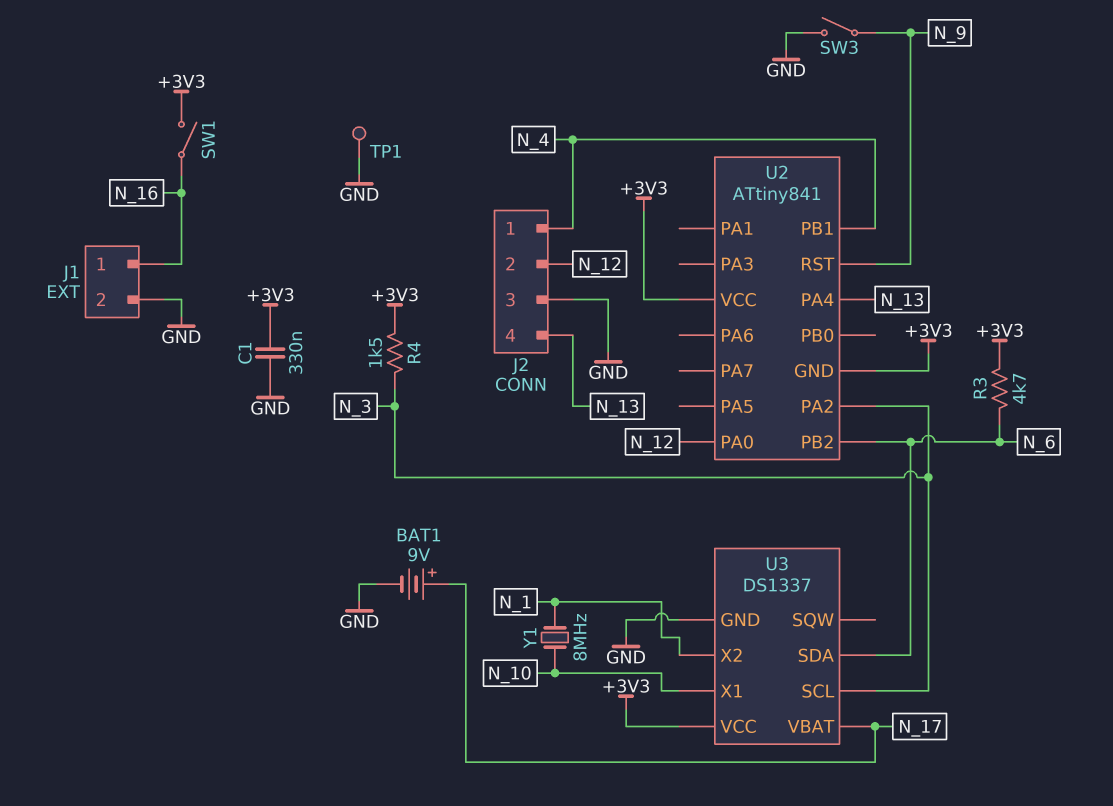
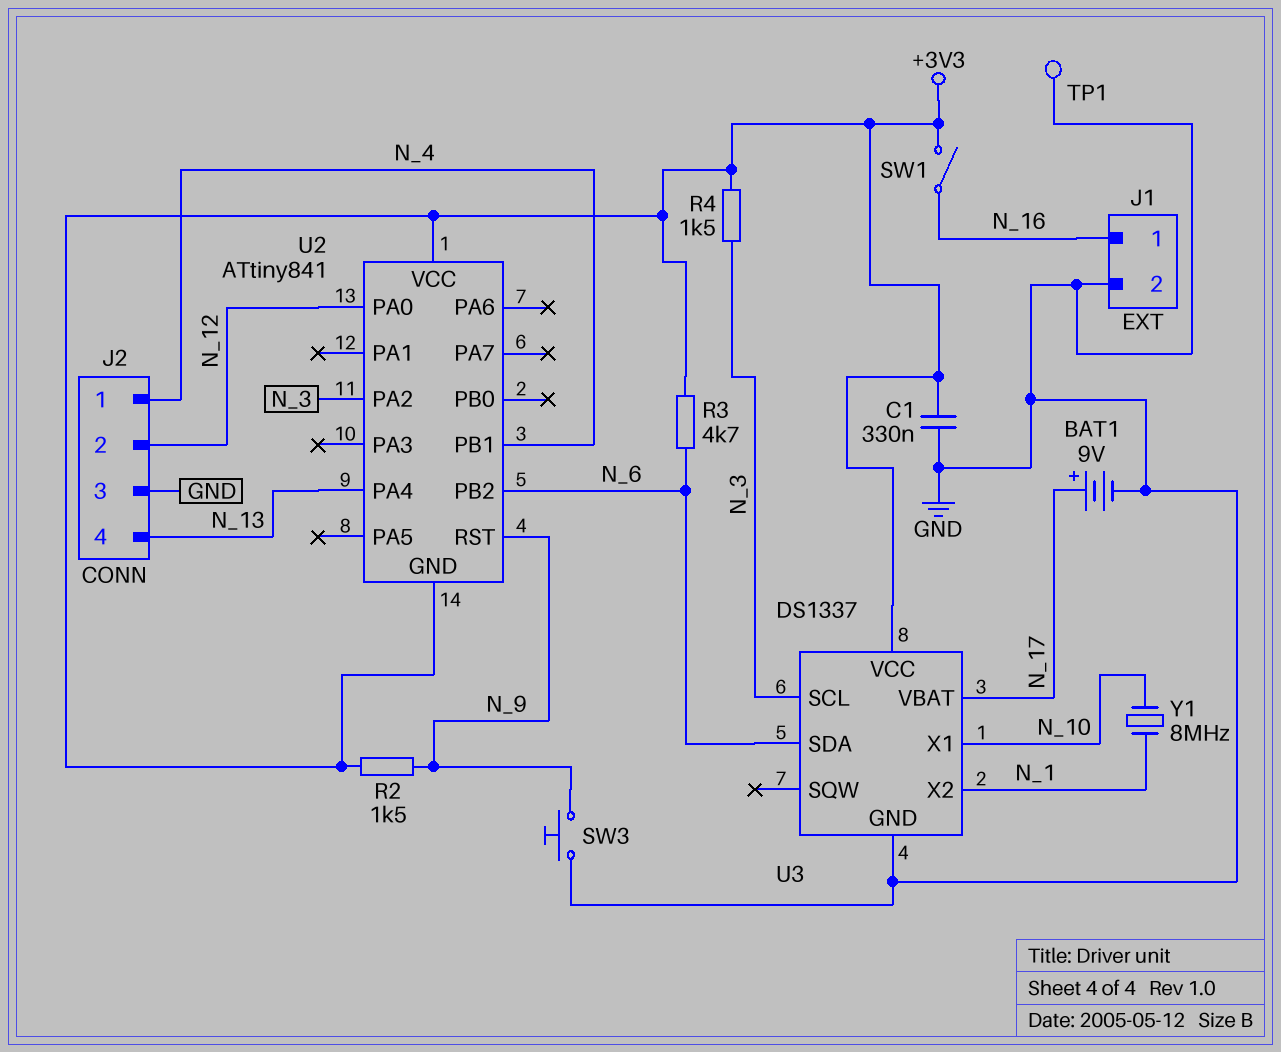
R2: none -> 1.5k (+3V3, N_9)
SW3: switch (GND, N_9) -> button (GND, N_9)

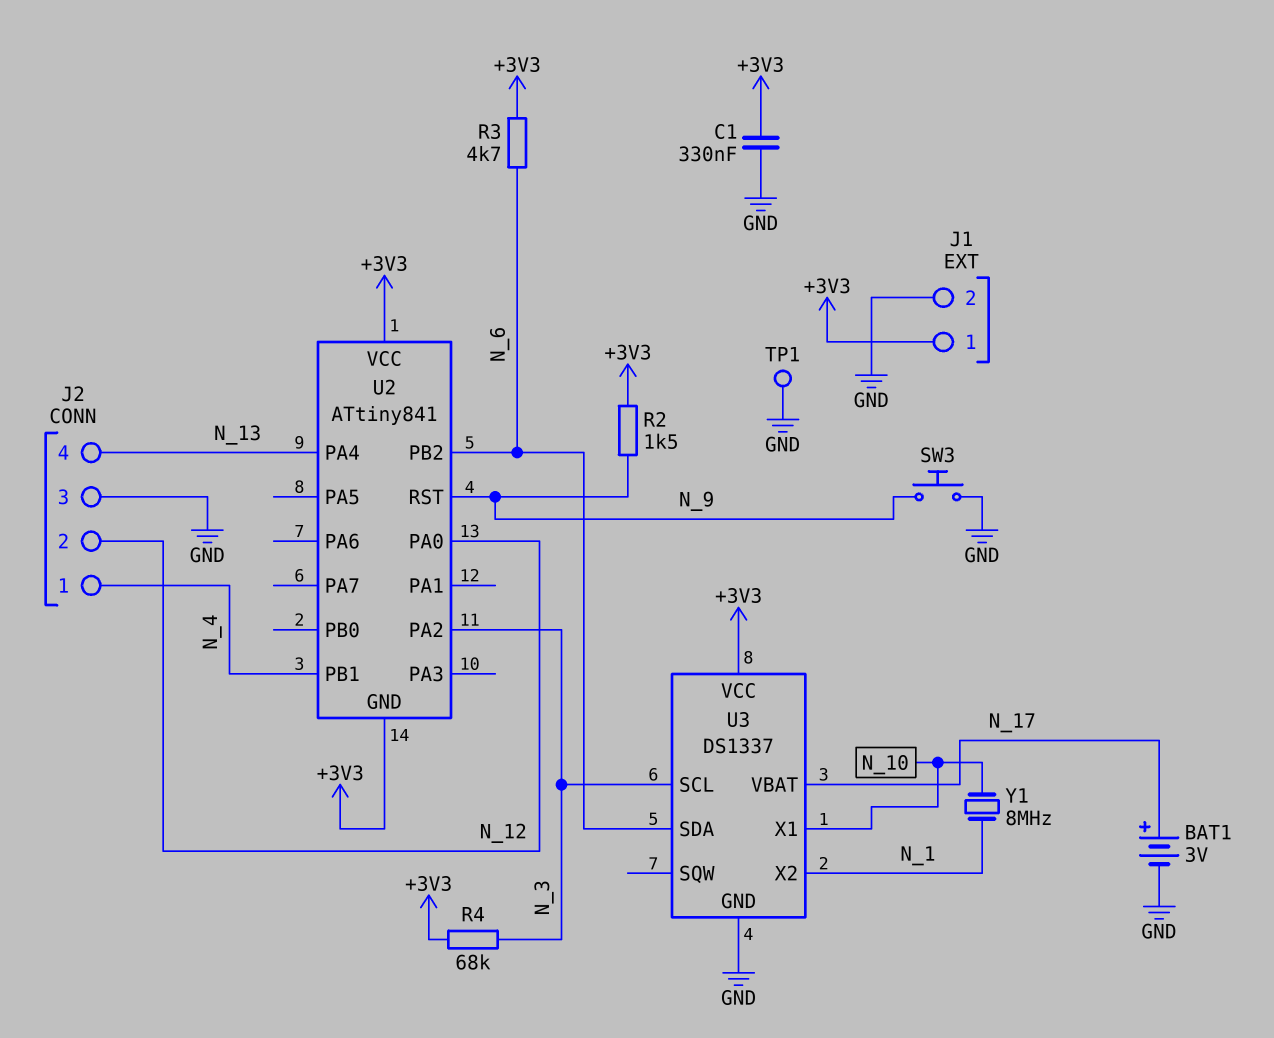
BAT1: 9V (plus N_17, minus GND) -> 3V (plus N_17, minus GND)
J1 pin 1: N_16 -> +3V3
R4: 1.5k (+3V3, N_3) -> 68k (+3V3, N_3)
SW1: switch (+3V3, N_16) -> none

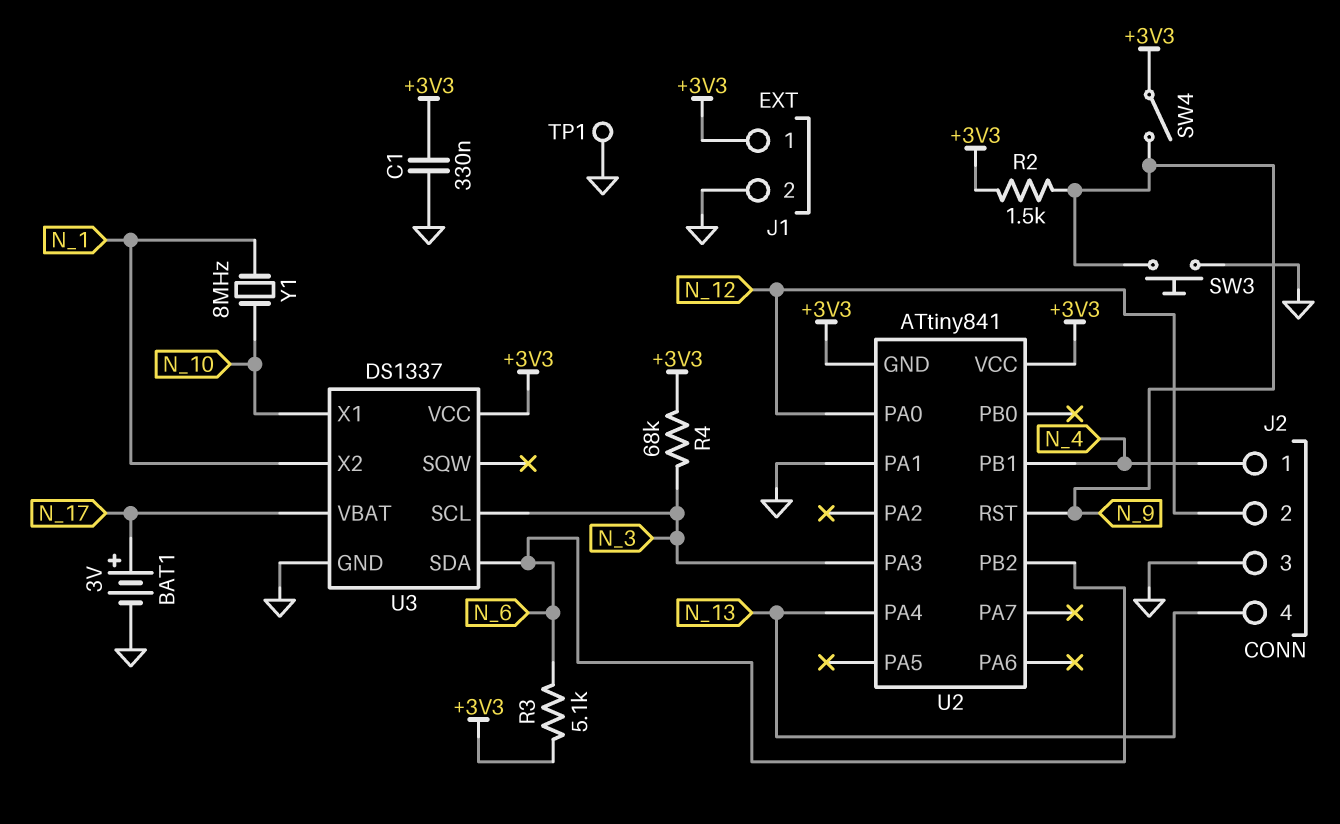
R3: 4.7k (+3V3, N_6) -> 5.1k (+3V3, N_6)
SW4: none -> switch (+3V3, N_9)
U2 pin PA1: none -> GND
U2 pin PA2: N_3 -> none
U2 pin PA3: none -> N_3

